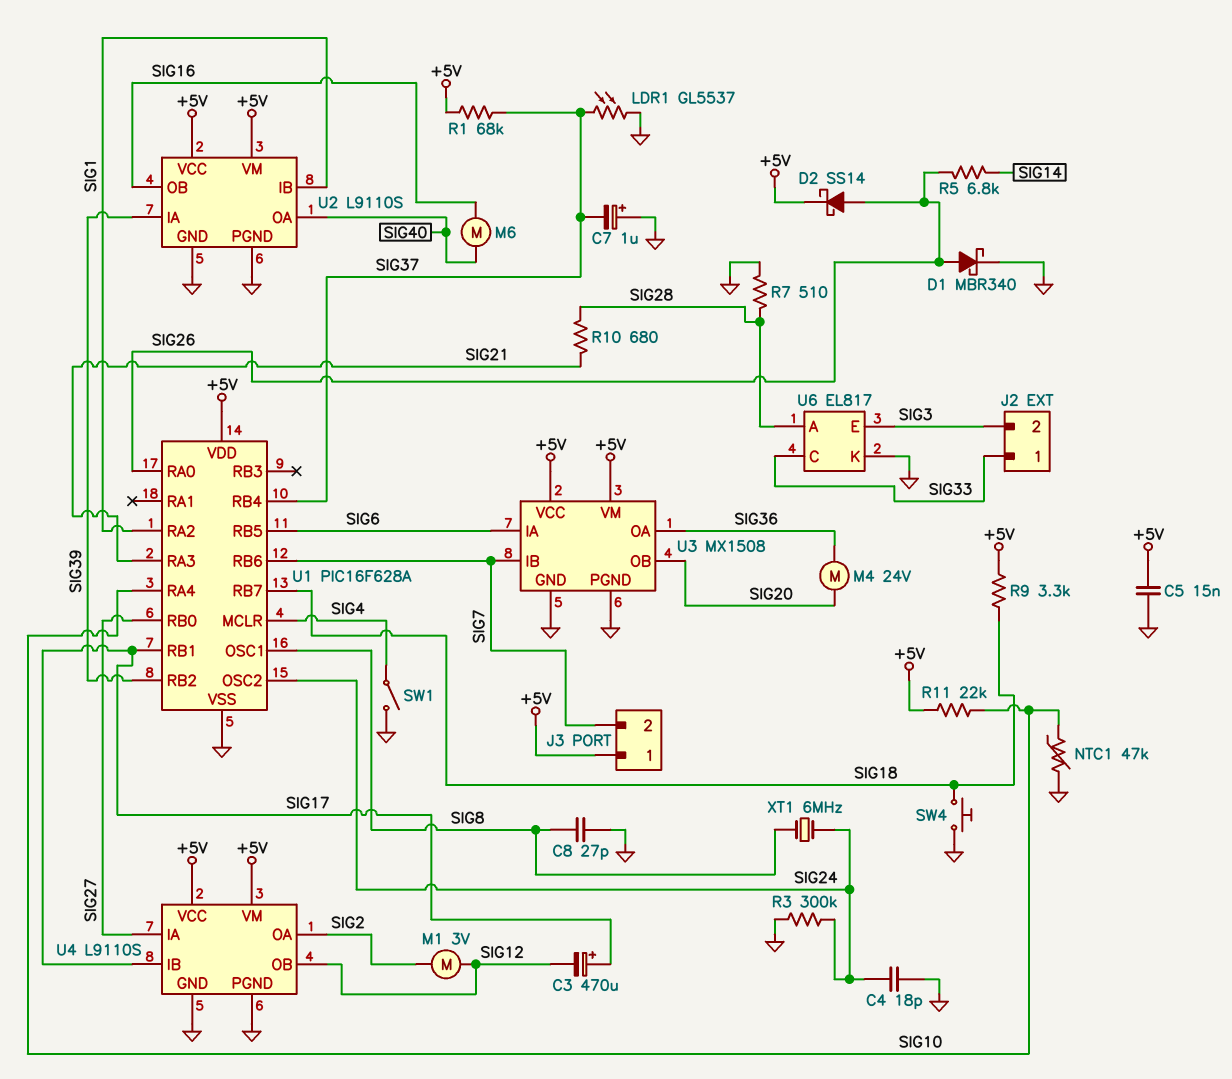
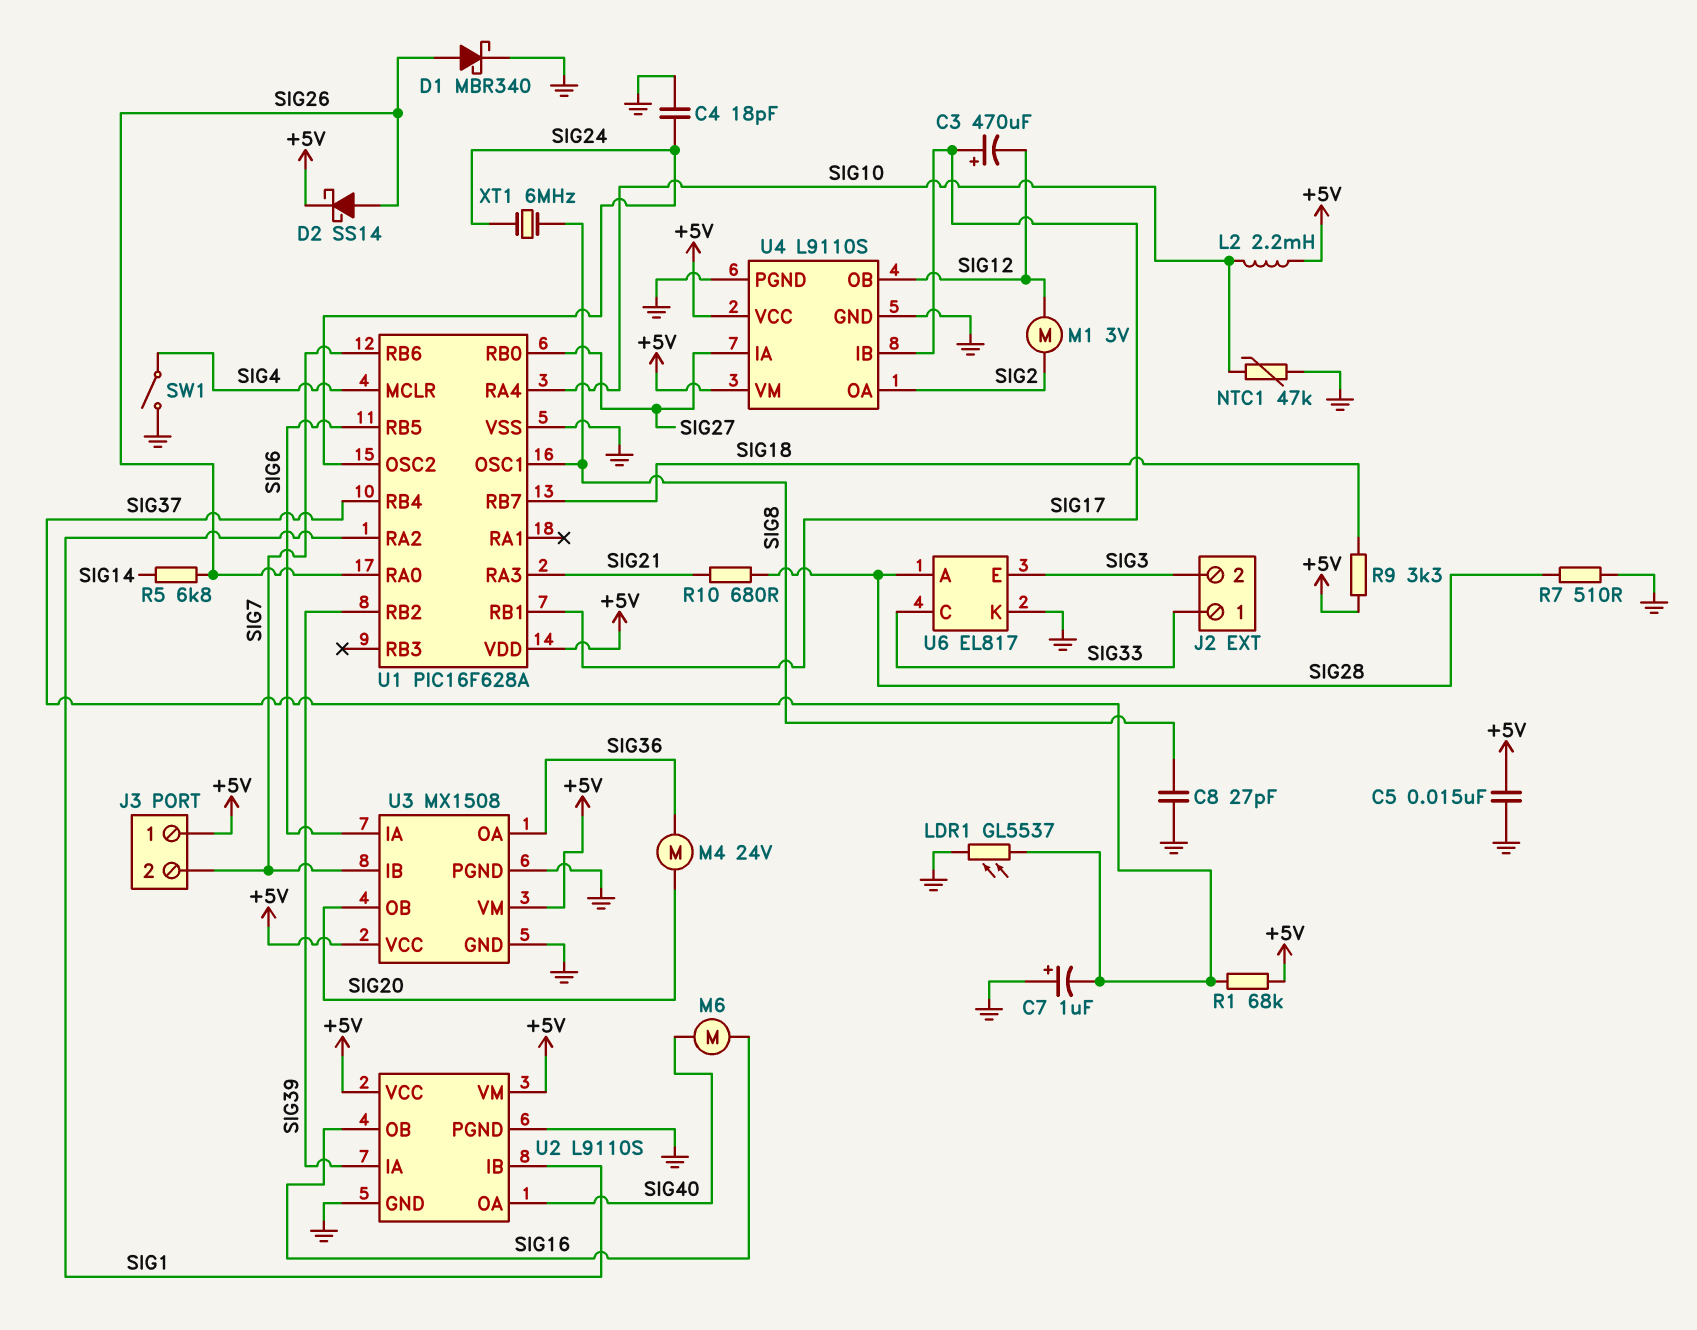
L2: none -> 2.2mH (+5V, SIG10)
R3: 300k (GND, SIG24) -> none
R11: 22k (+5V, SIG10) -> none
SW4: button (GND, SIG18) -> none

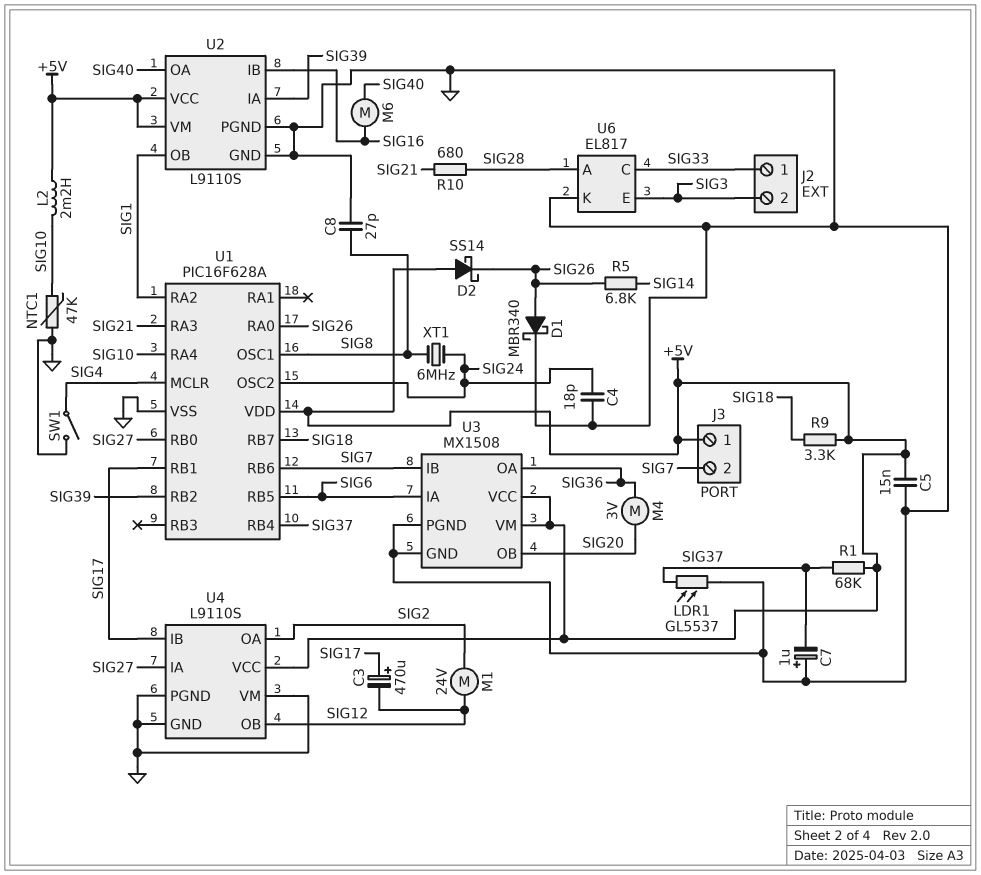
D2: schottky SS14 (A SIG26, K +5V) -> schottky SS14 (A +5V, K SIG26)
M1: motor 3V (SIG2, SIG12) -> motor 24V (SIG2, SIG12)
M4: motor 24V (SIG20, SIG36) -> motor 3V (SIG20, SIG36)
R7: 510 (GND, SIG28) -> none
U2 pin IB: SIG1 -> SIG16
U2 pin OB: SIG16 -> SIG1
U4 pin VM: +5V -> GND

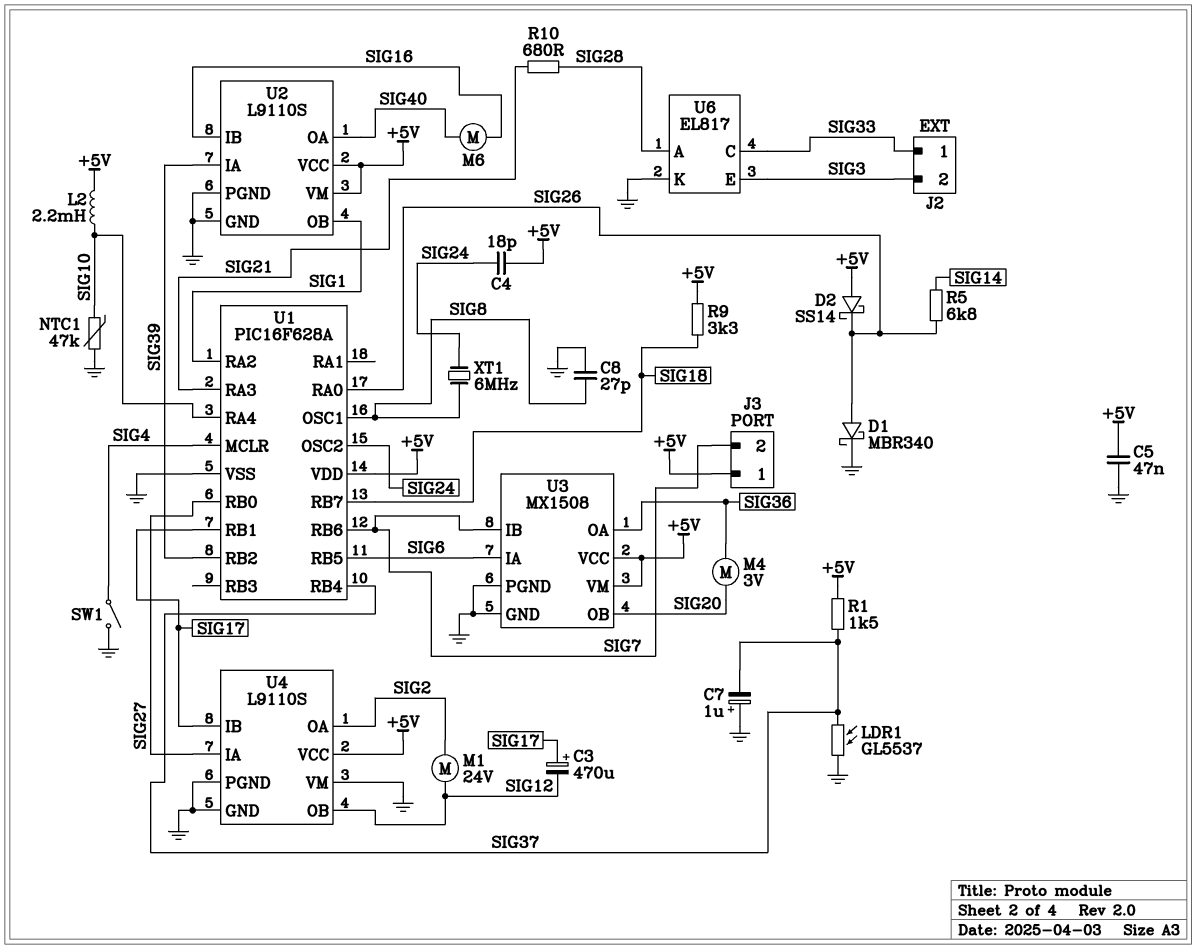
C4: 18pF (GND, SIG24) -> 18pF (+5V, SIG24)
C5: 15nF (+5V, GND) -> 47nF (+5V, GND)
R1: 68k (+5V, SIG37) -> 1.5k (+5V, SIG37)

